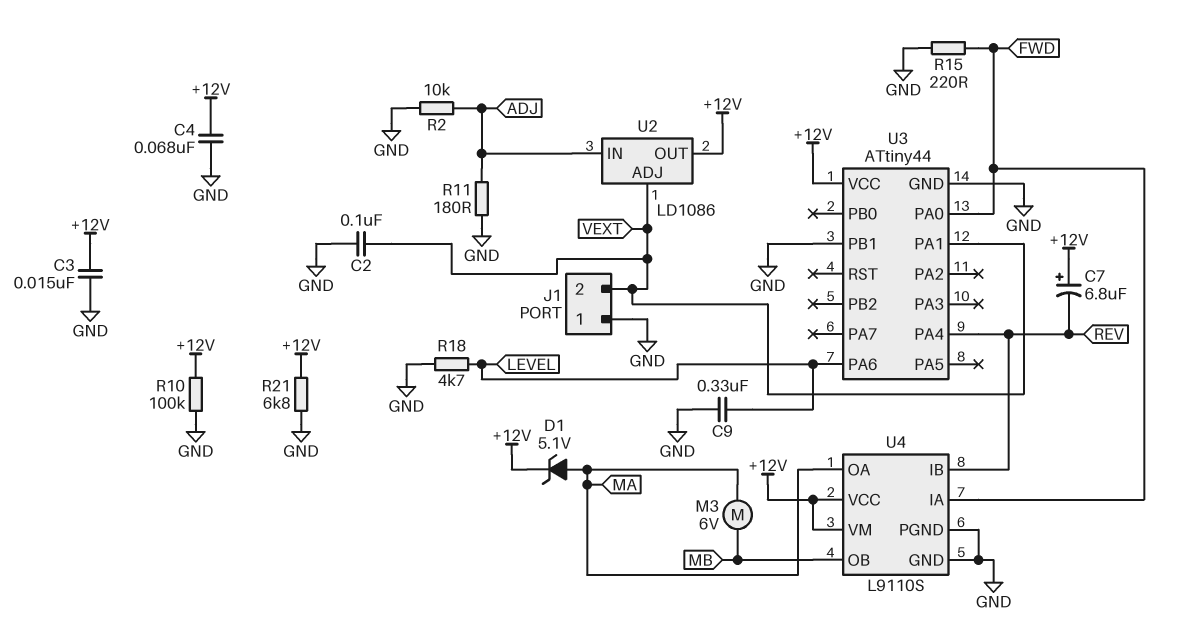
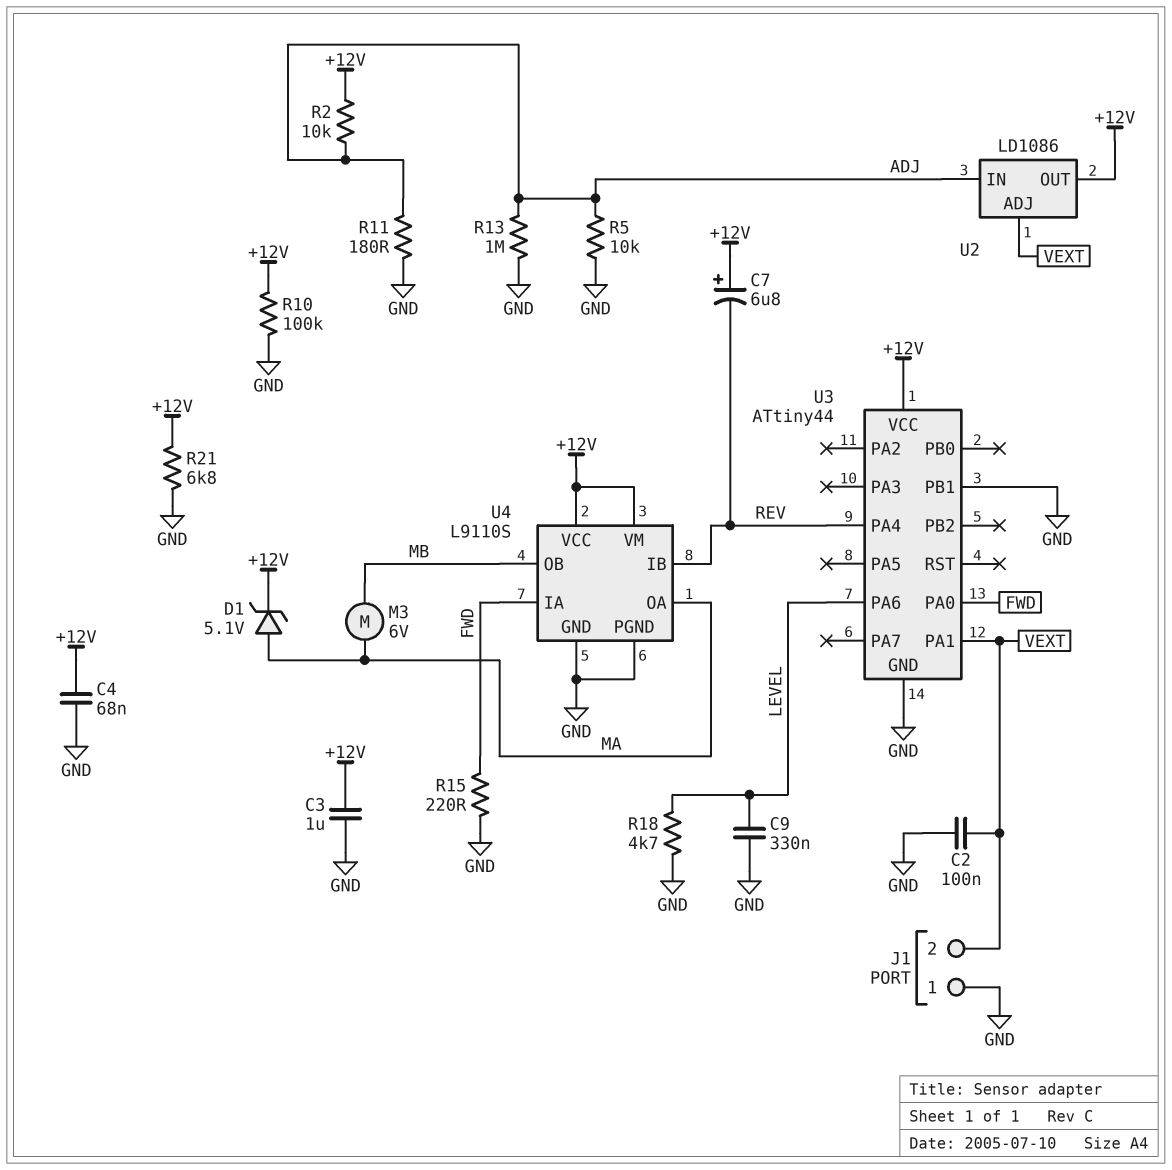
C3: 15nF (+12V, GND) -> 1uF (+12V, GND)
R2: 10k (ADJ, GND) -> 10k (+12V, ADJ)
R5: none -> 10k (ADJ, GND)
R13: none -> 1M (ADJ, GND)

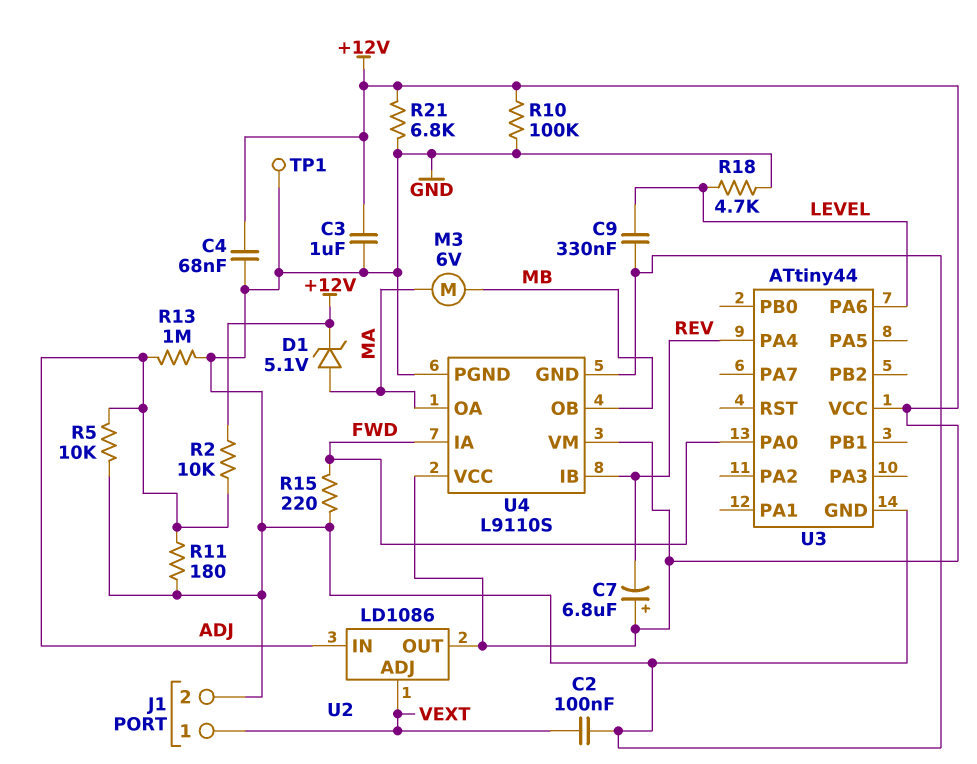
J1 pin 1: GND -> VEXT
J1 pin 2: VEXT -> GND
TP1: none -> test point (GND)
U3 pin PA1: VEXT -> none
U3 pin PB1: GND -> none

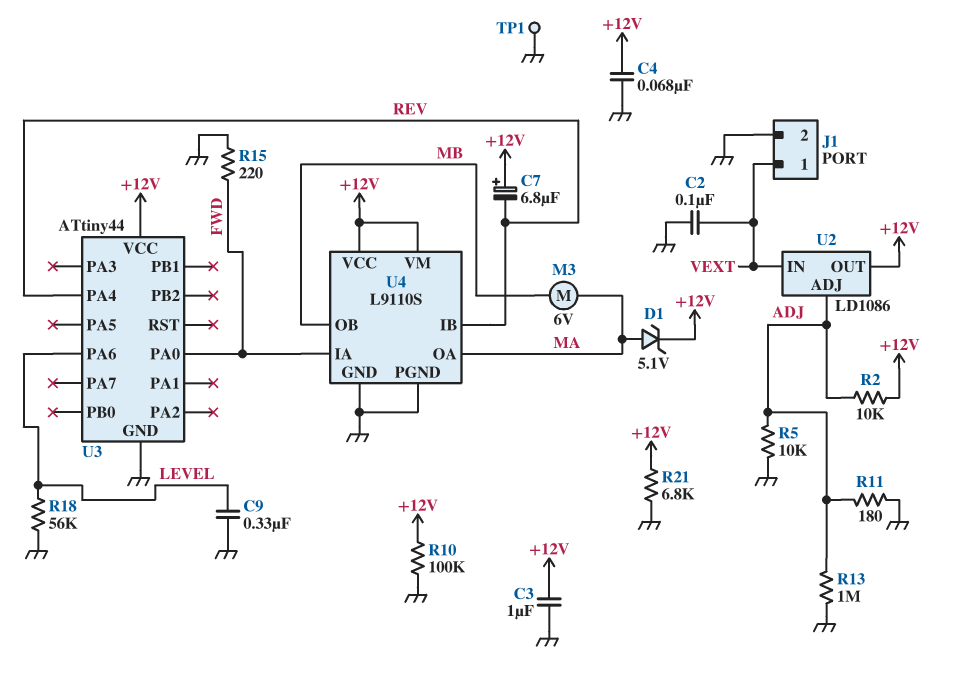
R18: 4.7k (GND, LEVEL) -> 56k (GND, LEVEL)
U2 pin ADJ: VEXT -> ADJ
U2 pin IN: ADJ -> VEXT

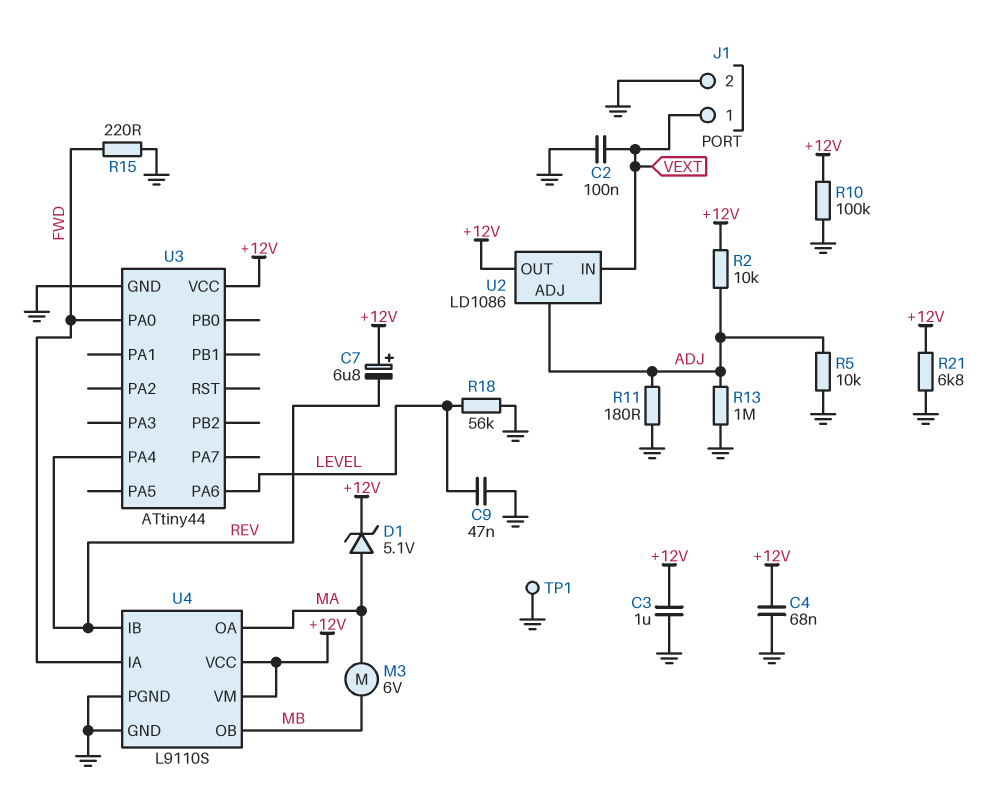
C9: 330nF (GND, LEVEL) -> 47nF (GND, LEVEL)

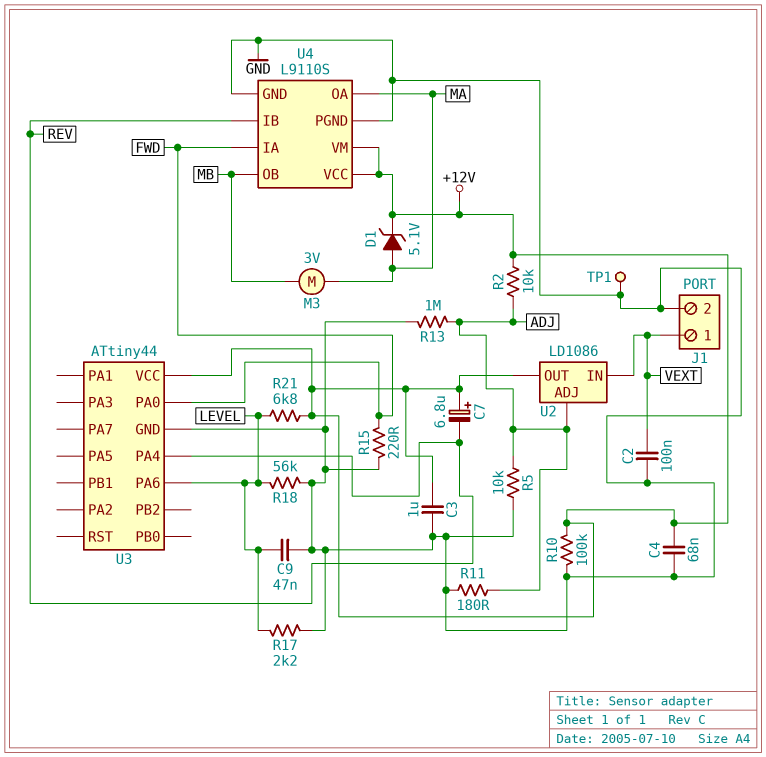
M3: motor 6V (MA, MB) -> motor 3V (MA, MB)
R17: none -> 2.2k (GND, LEVEL)
R21: 6.8k (+12V, GND) -> 6.8k (+12V, LEVEL)

